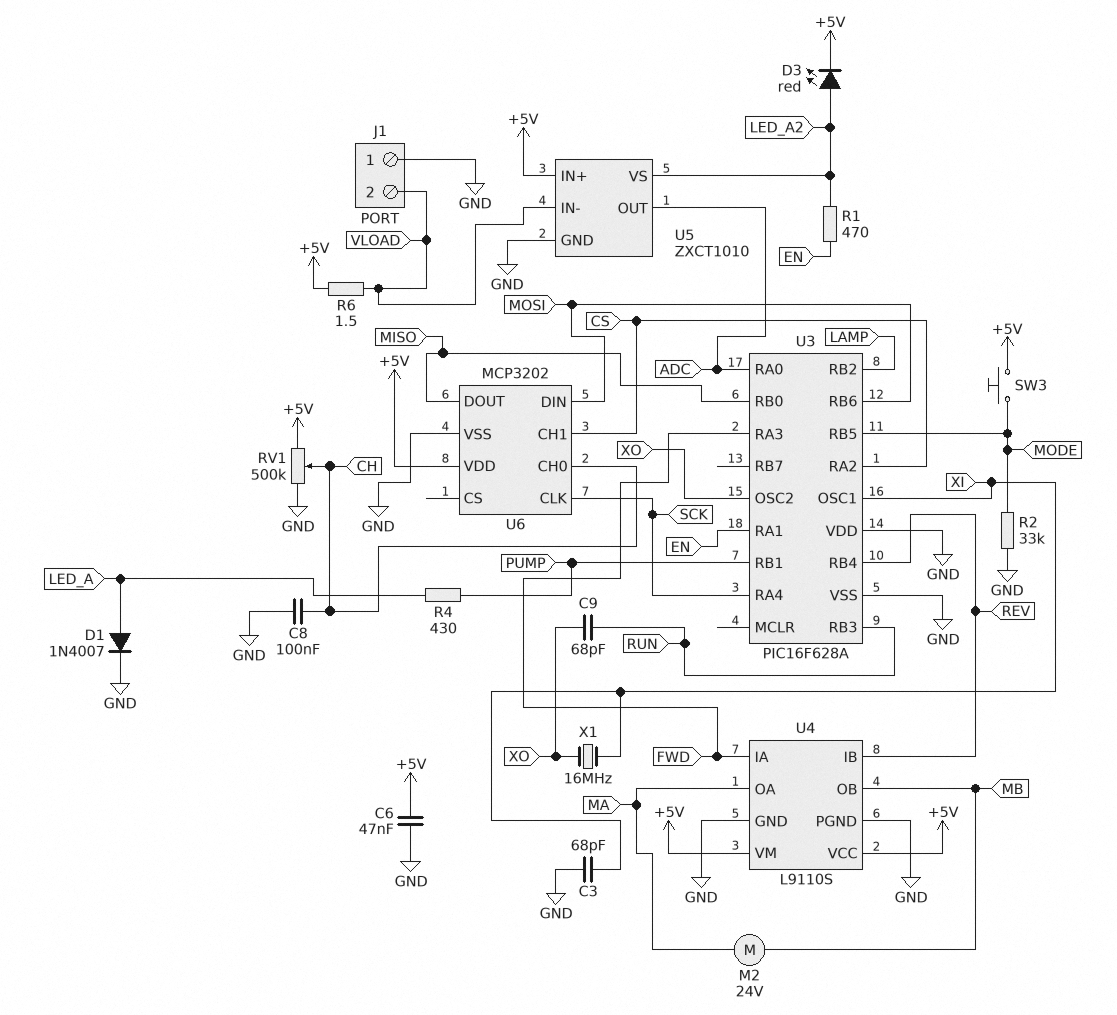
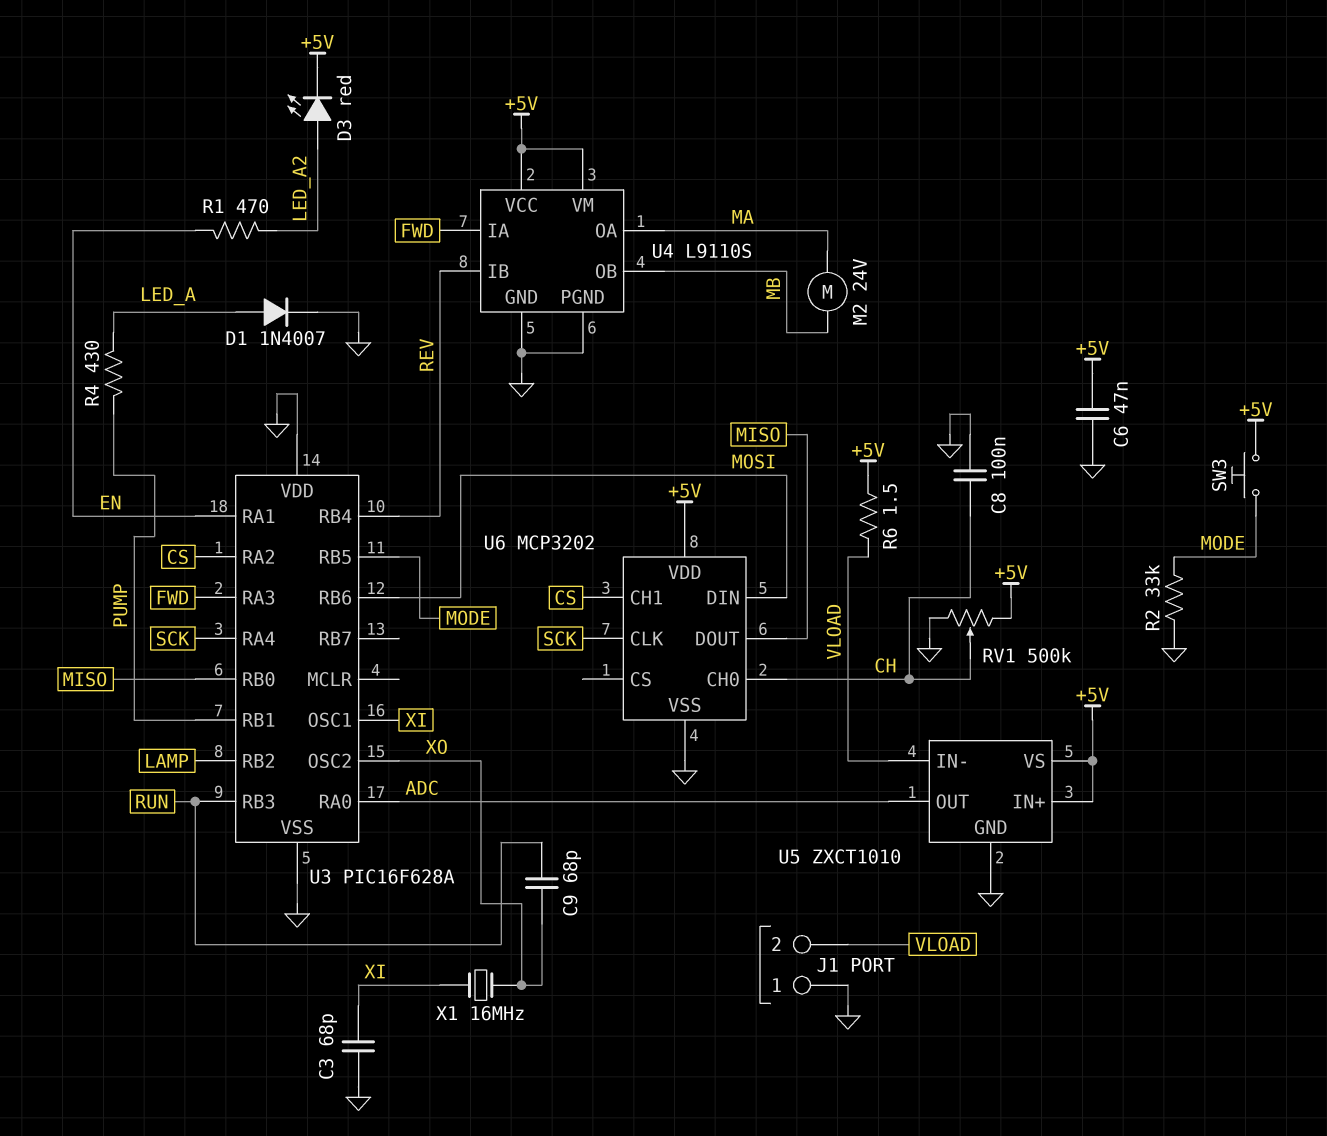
U5 pin VS: LED_A2 -> +5V

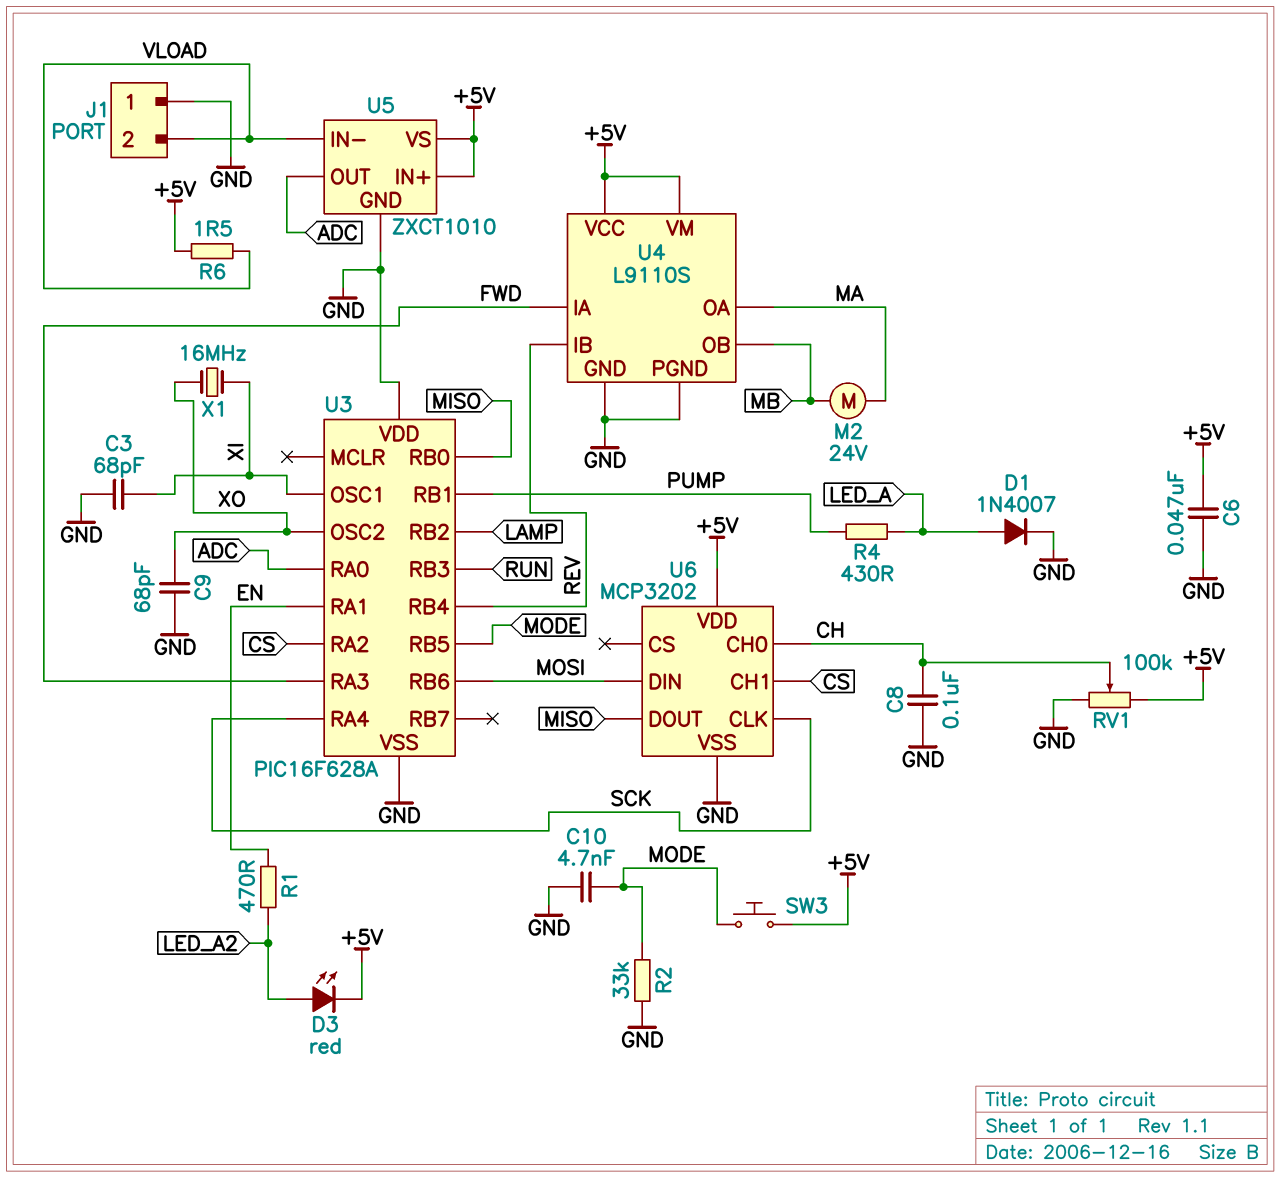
C9: 68pF (RUN, XO) -> 68pF (GND, XO)
C10: none -> 4.7nF (GND, MODE)
RV1: 500k (+5V, GND, wiper CH) -> 100k (+5V, GND, wiper CH)

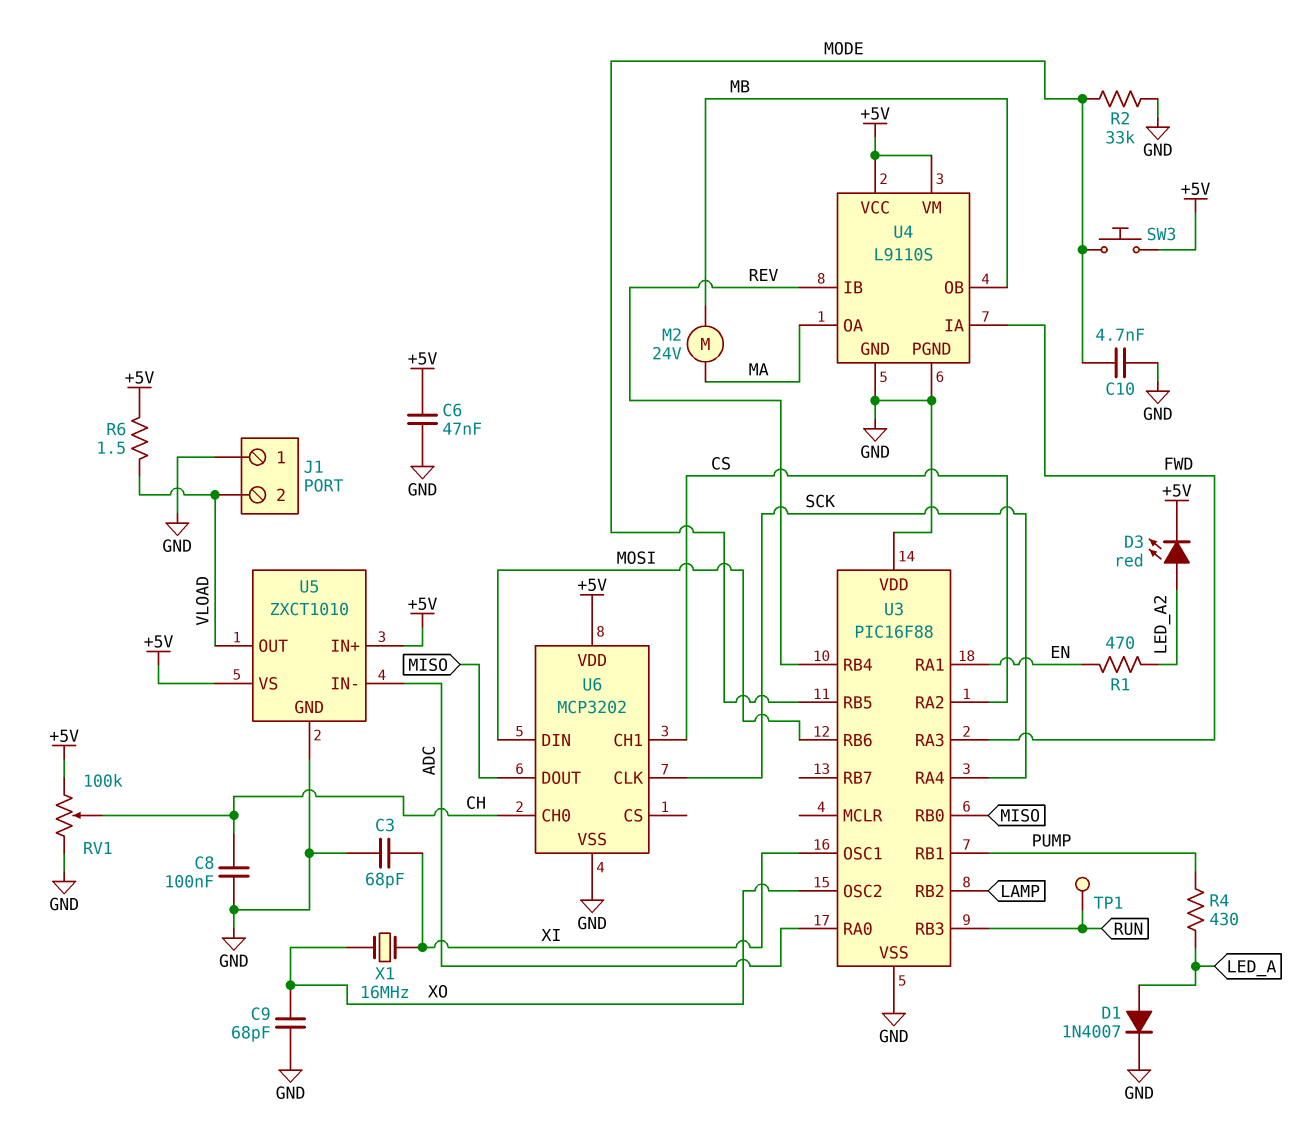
TP1: none -> test point (RUN)
U3: PIC16F628A -> PIC16F88
U5 pin IN-: VLOAD -> ADC
U5 pin OUT: ADC -> VLOAD

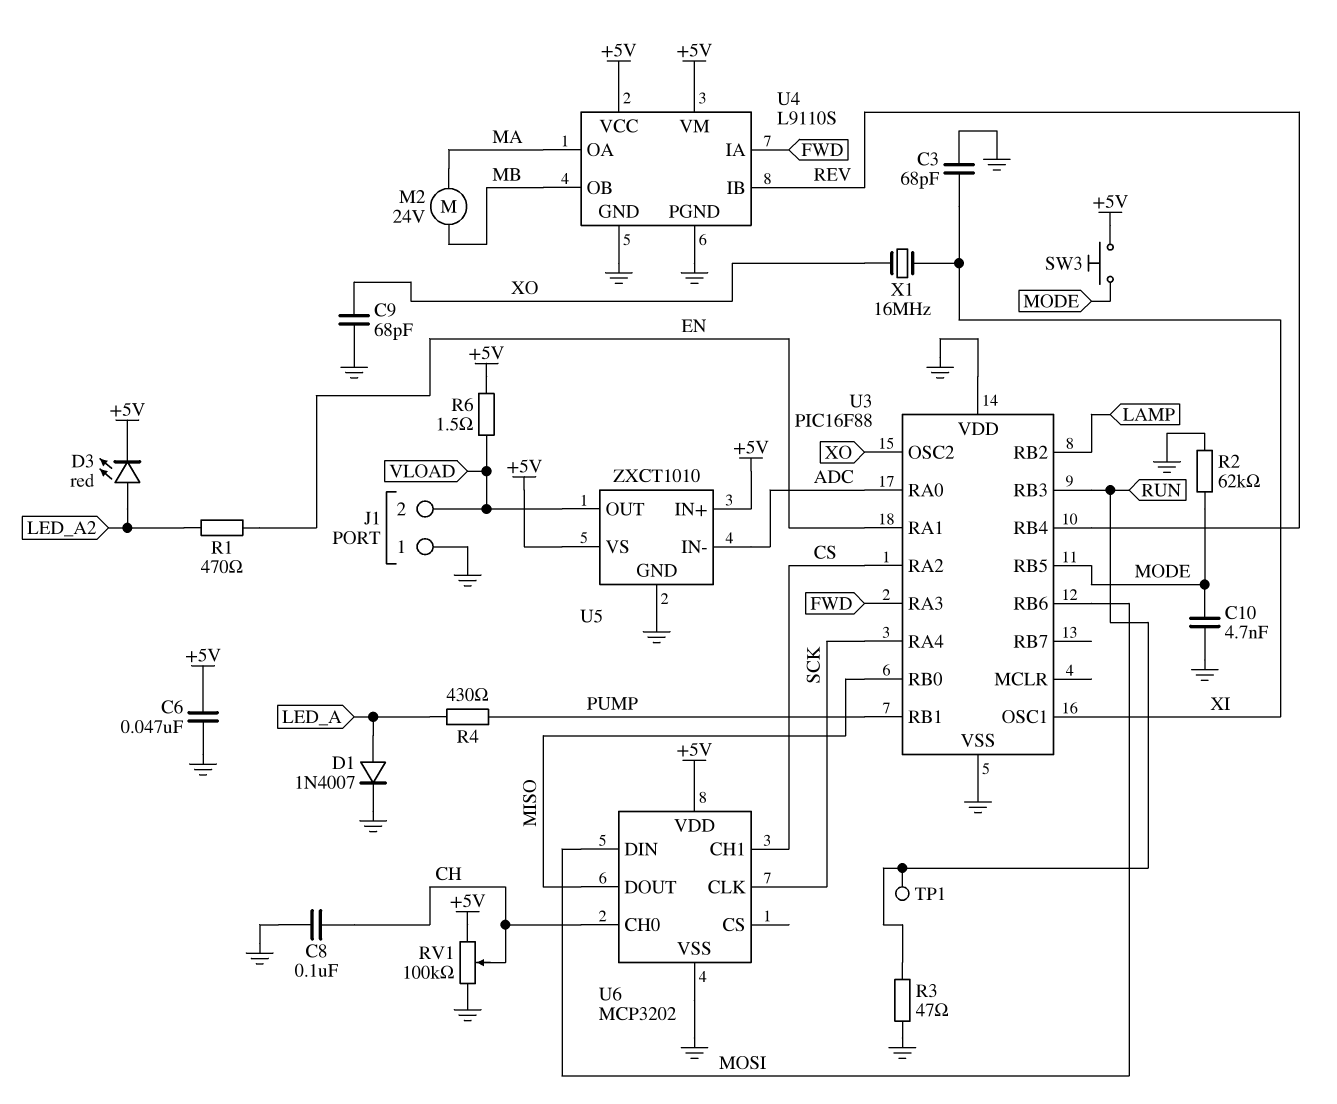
R2: 33k (GND, MODE) -> 62k (GND, MODE)
R3: none -> 47 (GND, RUN)

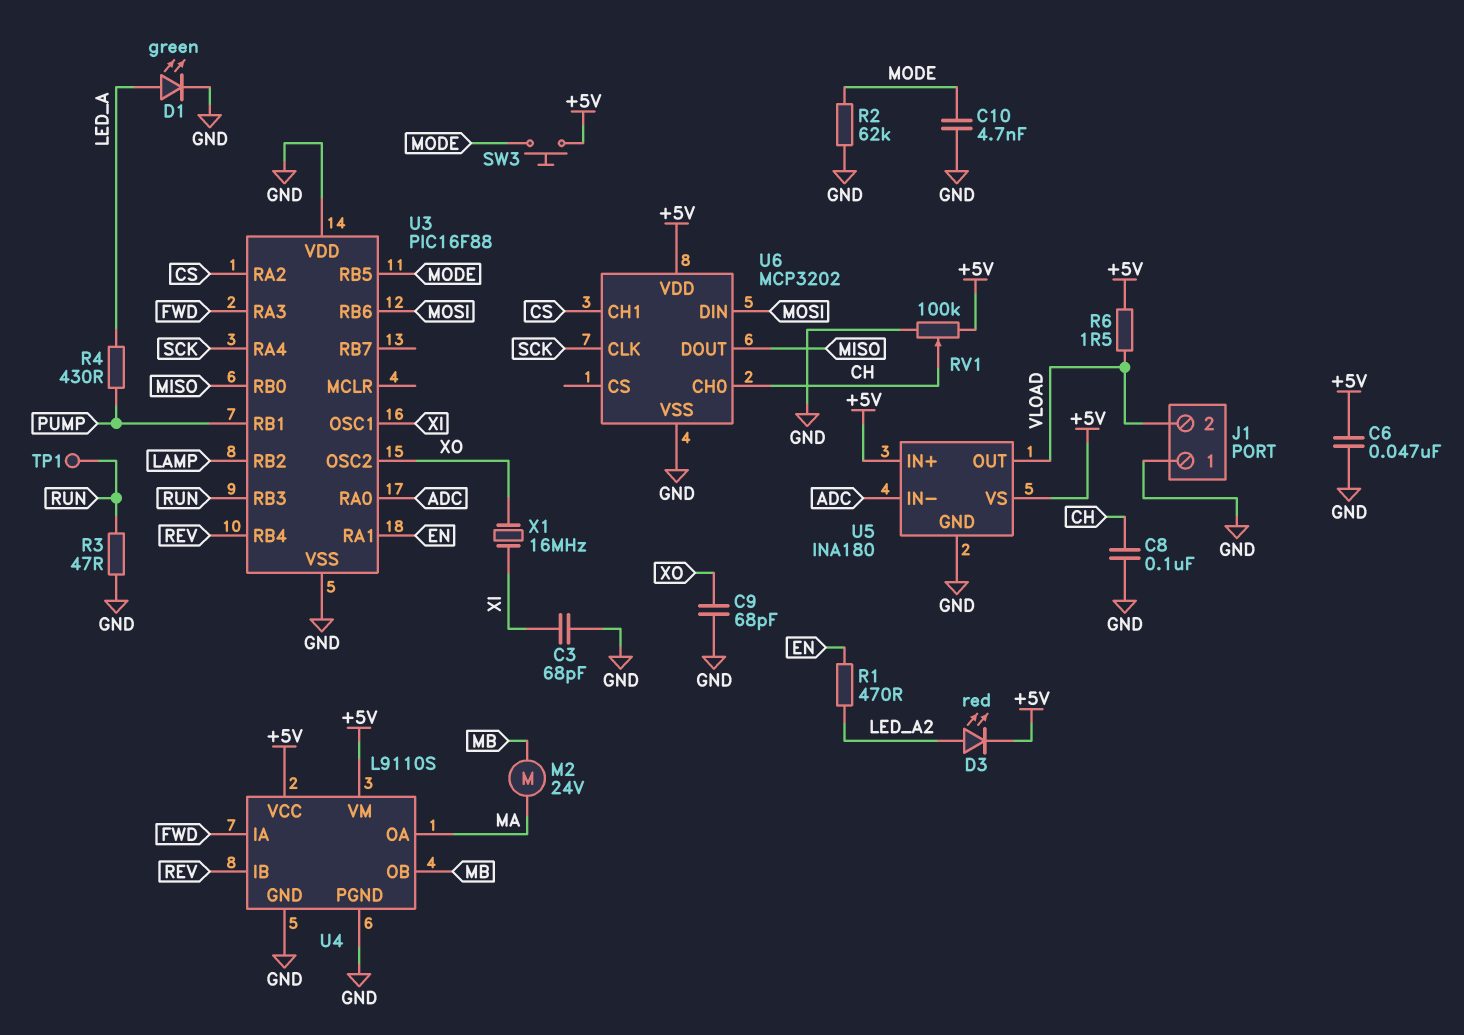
D1: diode 1N4007 (A LED_A, K GND) -> LED green (A LED_A, K GND)
U5: ZXCT1010 -> INA180

